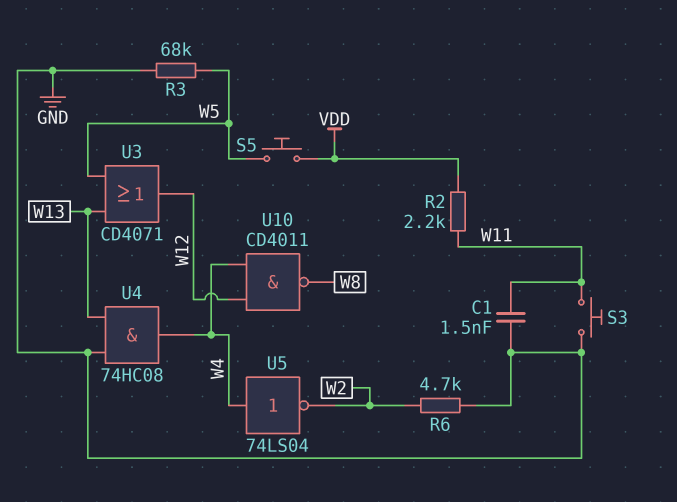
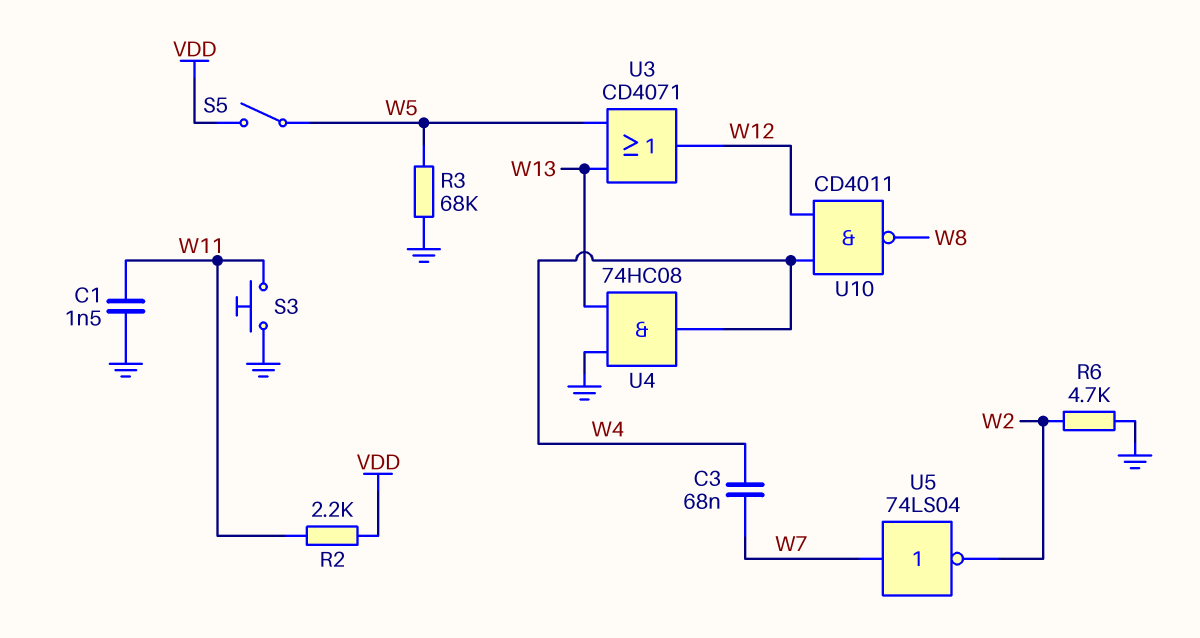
C3: none -> 68nF (W4, W7)
S5: button (VDD, W5) -> switch (VDD, W5)
U5: NOT 74LS04 (in W4, out W2) -> NOT 74LS04 (in W7, out W2)

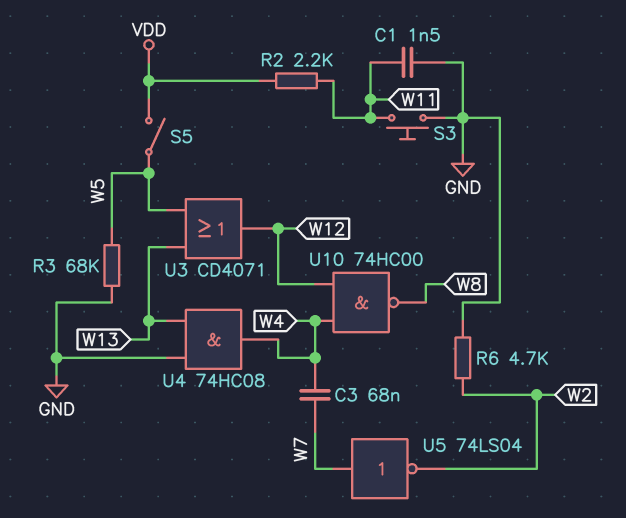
U10: NAND CD4011 (in W4, in W12, out W8) -> NAND 74HC00 (in W4, in W12, out W8)

